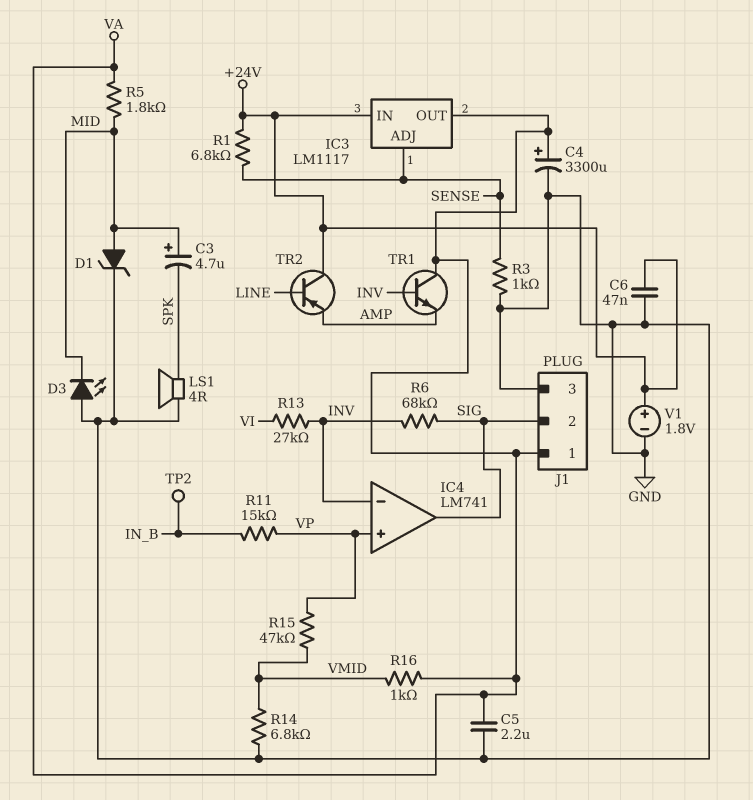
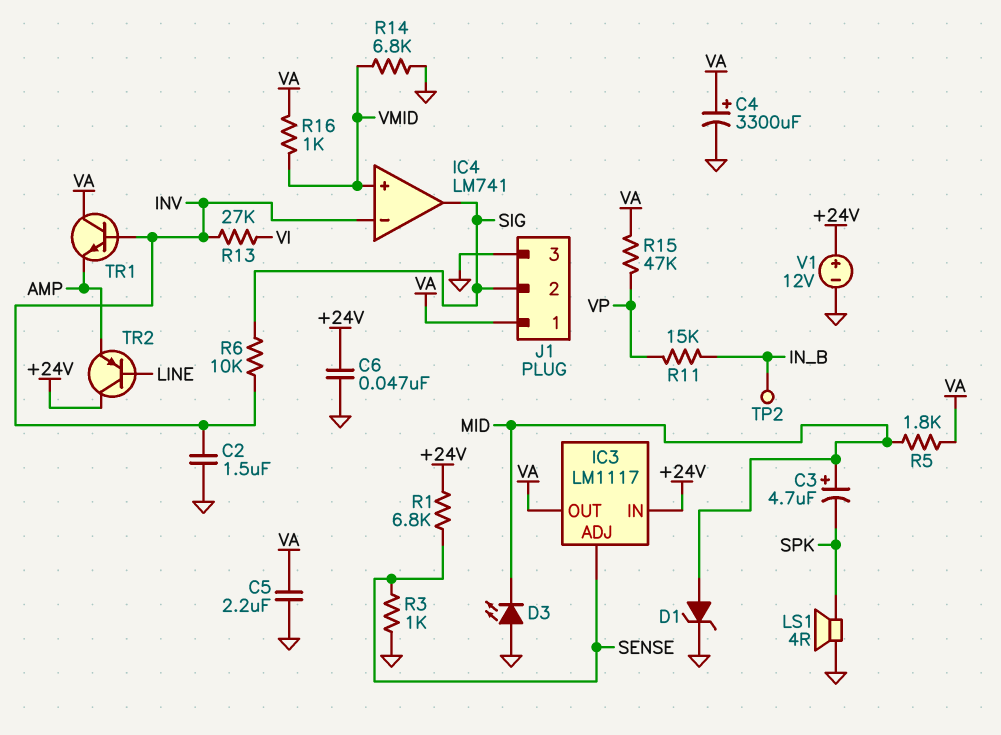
C2: none -> 1.5uF (GND, INV)
IC4 pin in+: VP -> VMID
R6: 68k (INV, SIG) -> 10k (INV, SIG)
R15: 47k (VMID, VP) -> 47k (VA, VP)
V1: 1.8V (plus +24V, minus GND) -> 12V (plus +24V, minus GND)

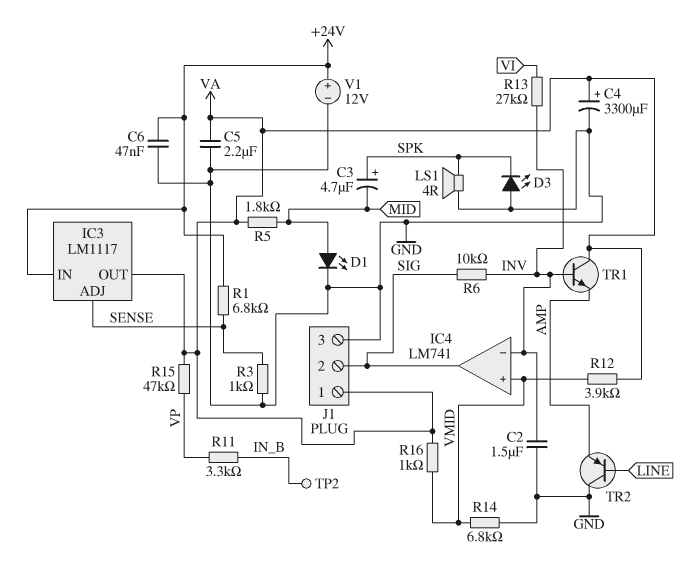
C3: 4.7uF (plus MID, minus SPK) -> 4.7uF (plus SPK, minus MID)
D1: zener (A MID, K GND) -> LED (A MID, K GND)
D3: LED (A GND, K MID) -> LED (A GND, K SPK)
R11: 15k (IN_B, VP) -> 3.3k (IN_B, VP)
R12: none -> 3.9k (VA, VMID)
TR2: PNP (B LINE, C +24V, E AMP) -> PNP (B LINE, C GND, E AMP)

